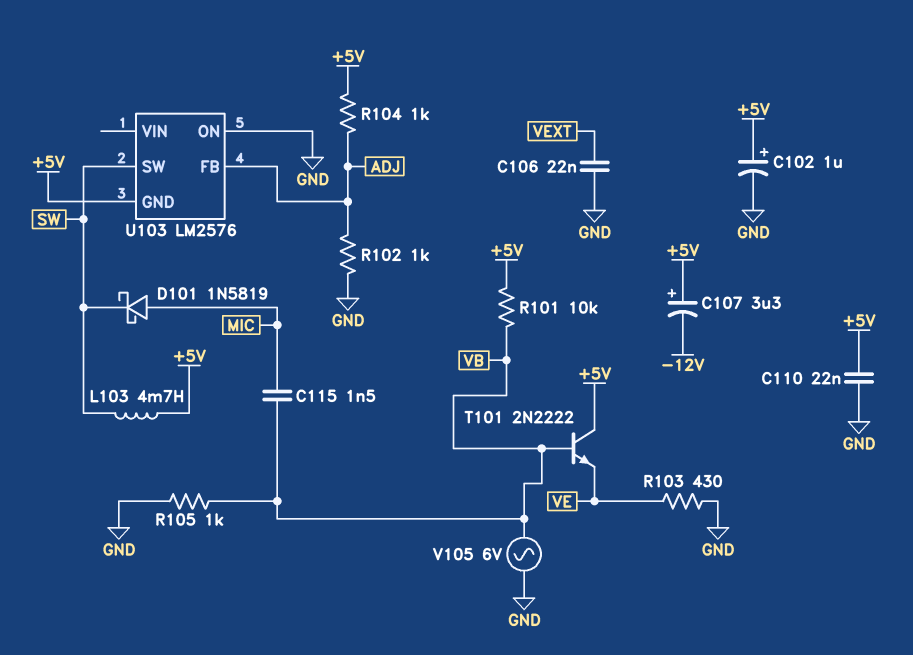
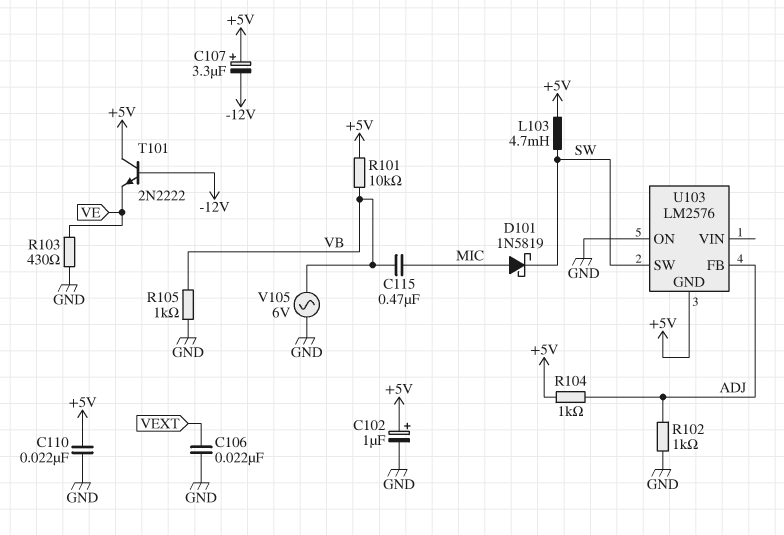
C115: 1.5nF (MIC, VB) -> 470nF (MIC, VB)
T101: NPN 2N2222 (B VB, C +5V, E VE) -> NPN 2N2222 (B -12V, C +5V, E VE)

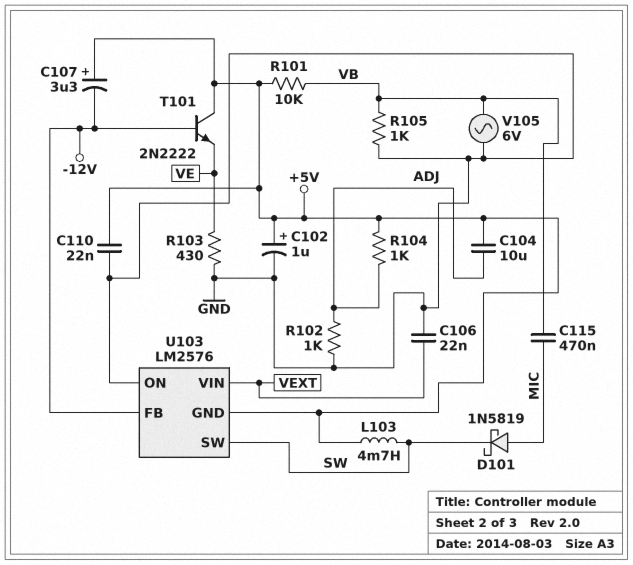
C104: none -> 10uF (+5V, ADJ)
U103 pin FB: ADJ -> -12V
U103 pin VIN: none -> VEXT

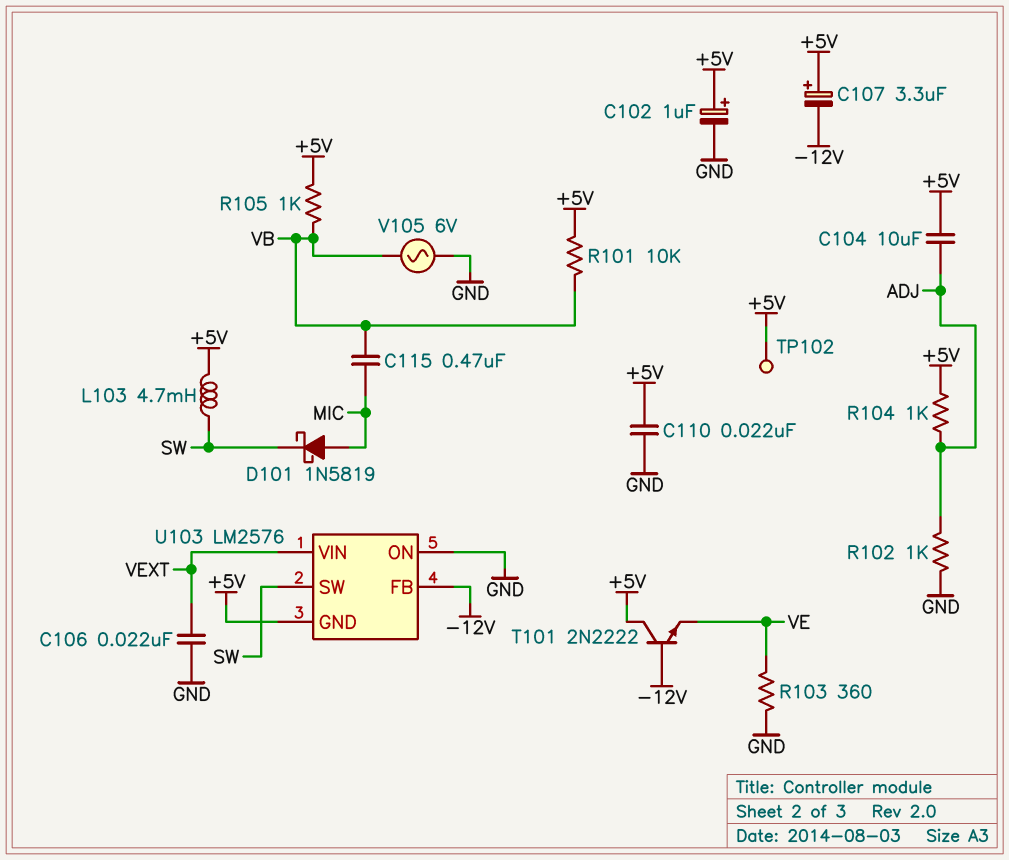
R103: 430 (GND, VE) -> 360 (GND, VE)
R105: 1k (GND, VB) -> 1k (+5V, VB)
TP102: none -> test point (+5V)

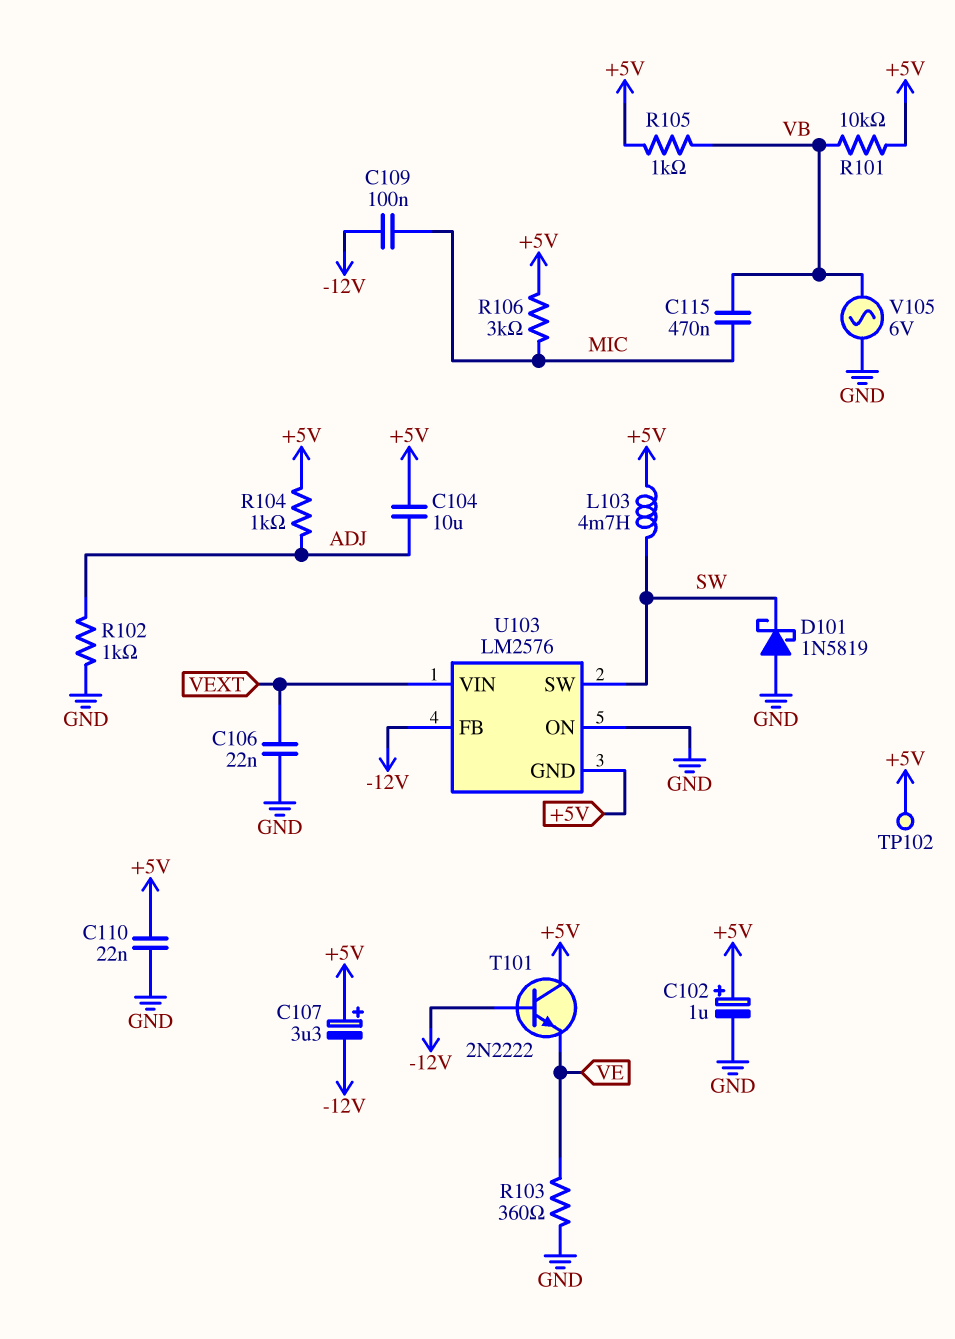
C109: none -> 100nF (-12V, MIC)
D101: schottky 1N5819 (A MIC, K SW) -> schottky 1N5819 (A GND, K SW)
R106: none -> 3k (+5V, MIC)

